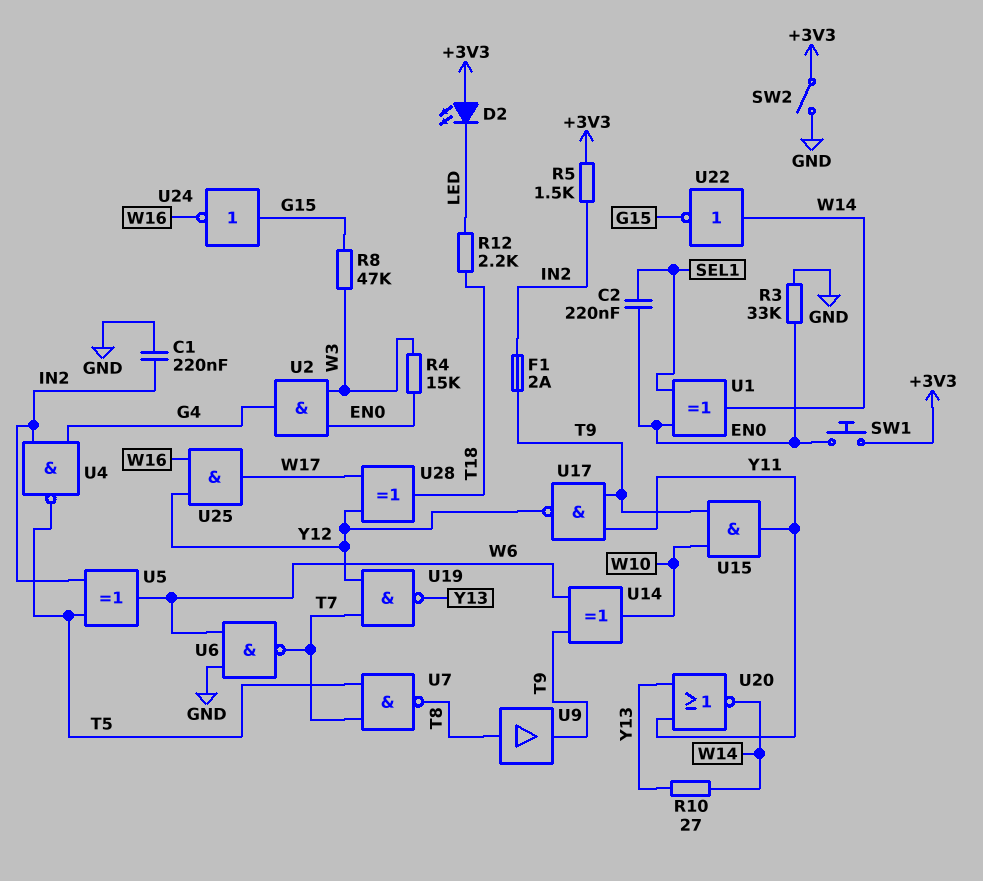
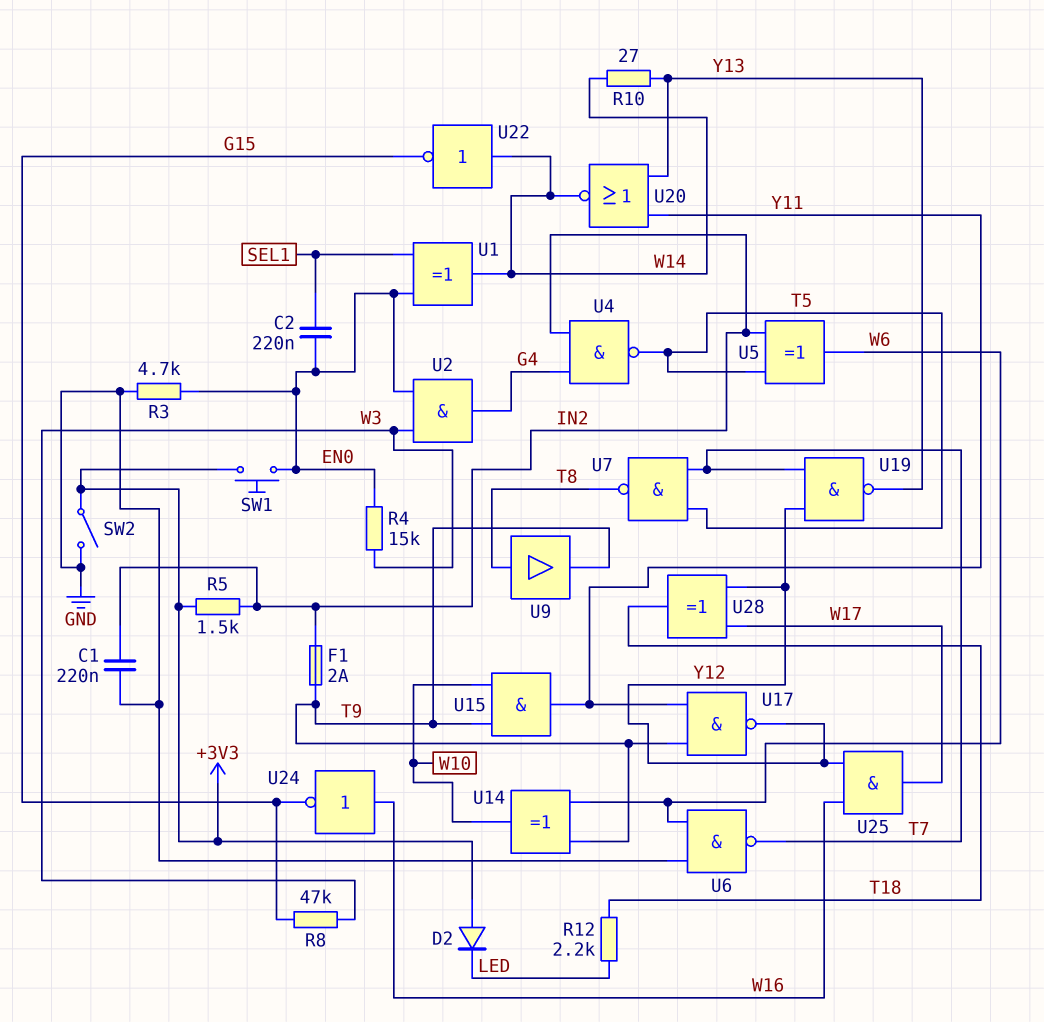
D2: LED (A +3V3, K LED) -> diode (A +3V3, K LED)
R3: 33k (EN0, GND) -> 4.7k (EN0, GND)
U24: NOT (in G15, out W16) -> NOT (in W16, out G15)

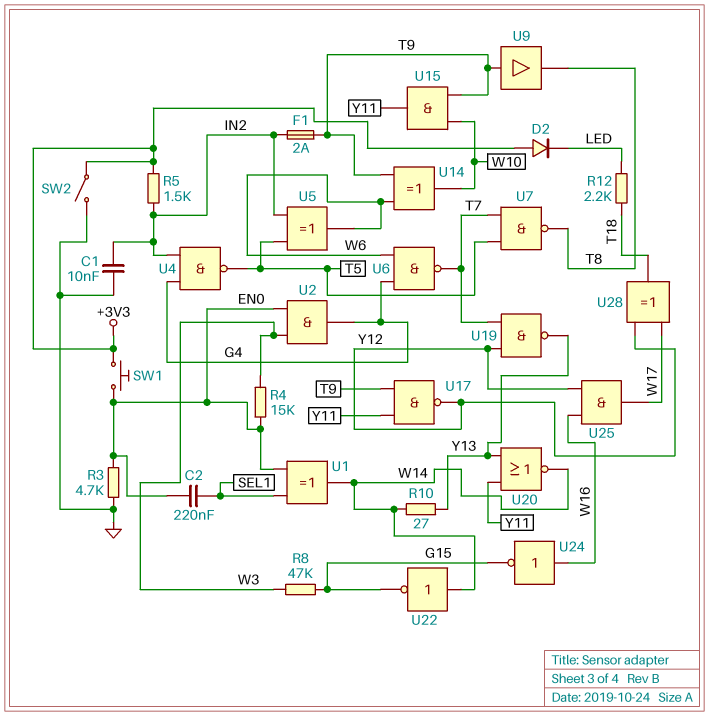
C1: 220nF (GND, IN2) -> 10nF (GND, IN2)
U6: NAND (in GND, in W6, out T7) -> NAND (in G4, in W6, out T7)
U9: buffer (in T8, out T9) -> buffer (in T9, out T8)

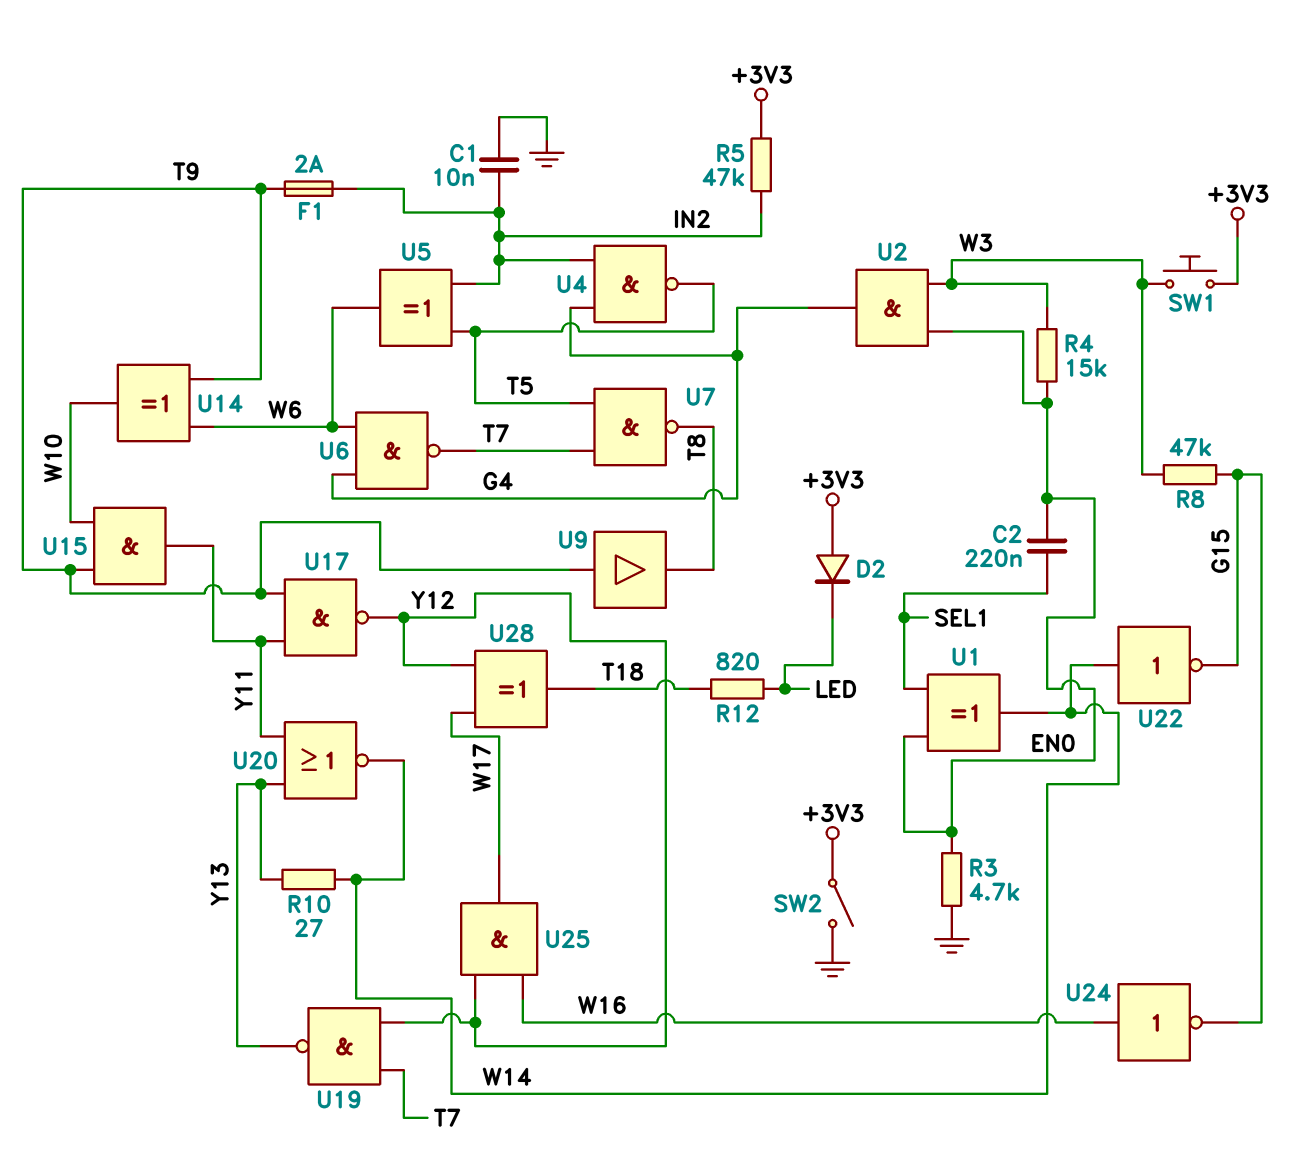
R5: 1.5k (+3V3, IN2) -> 47k (+3V3, IN2)
R12: 2.2k (LED, T18) -> 820 (LED, T18)
SW1: button (+3V3, EN0) -> button (+3V3, W3)

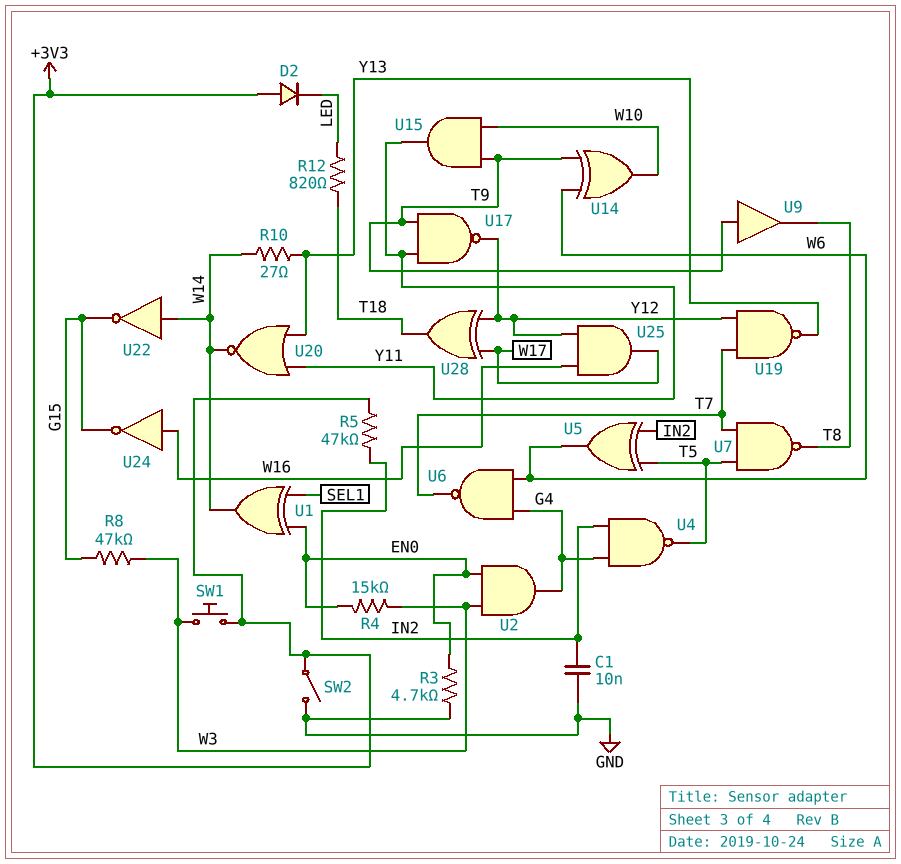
C2: 220nF (EN0, SEL1) -> none
F1: 2A (IN2, T9) -> none

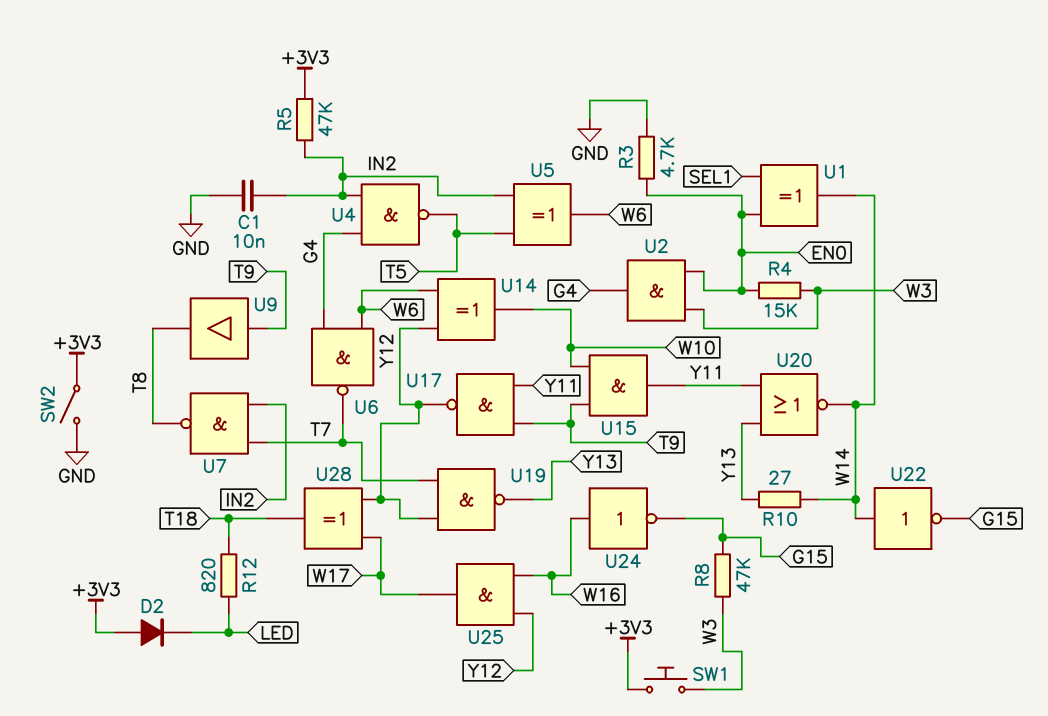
U7: NAND (in T5, in T7, out T8) -> NAND (in IN2, in T7, out T8)
U14: XOR (in T9, in W6, out W10) -> XOR (in W6, in Y12, out W10)

